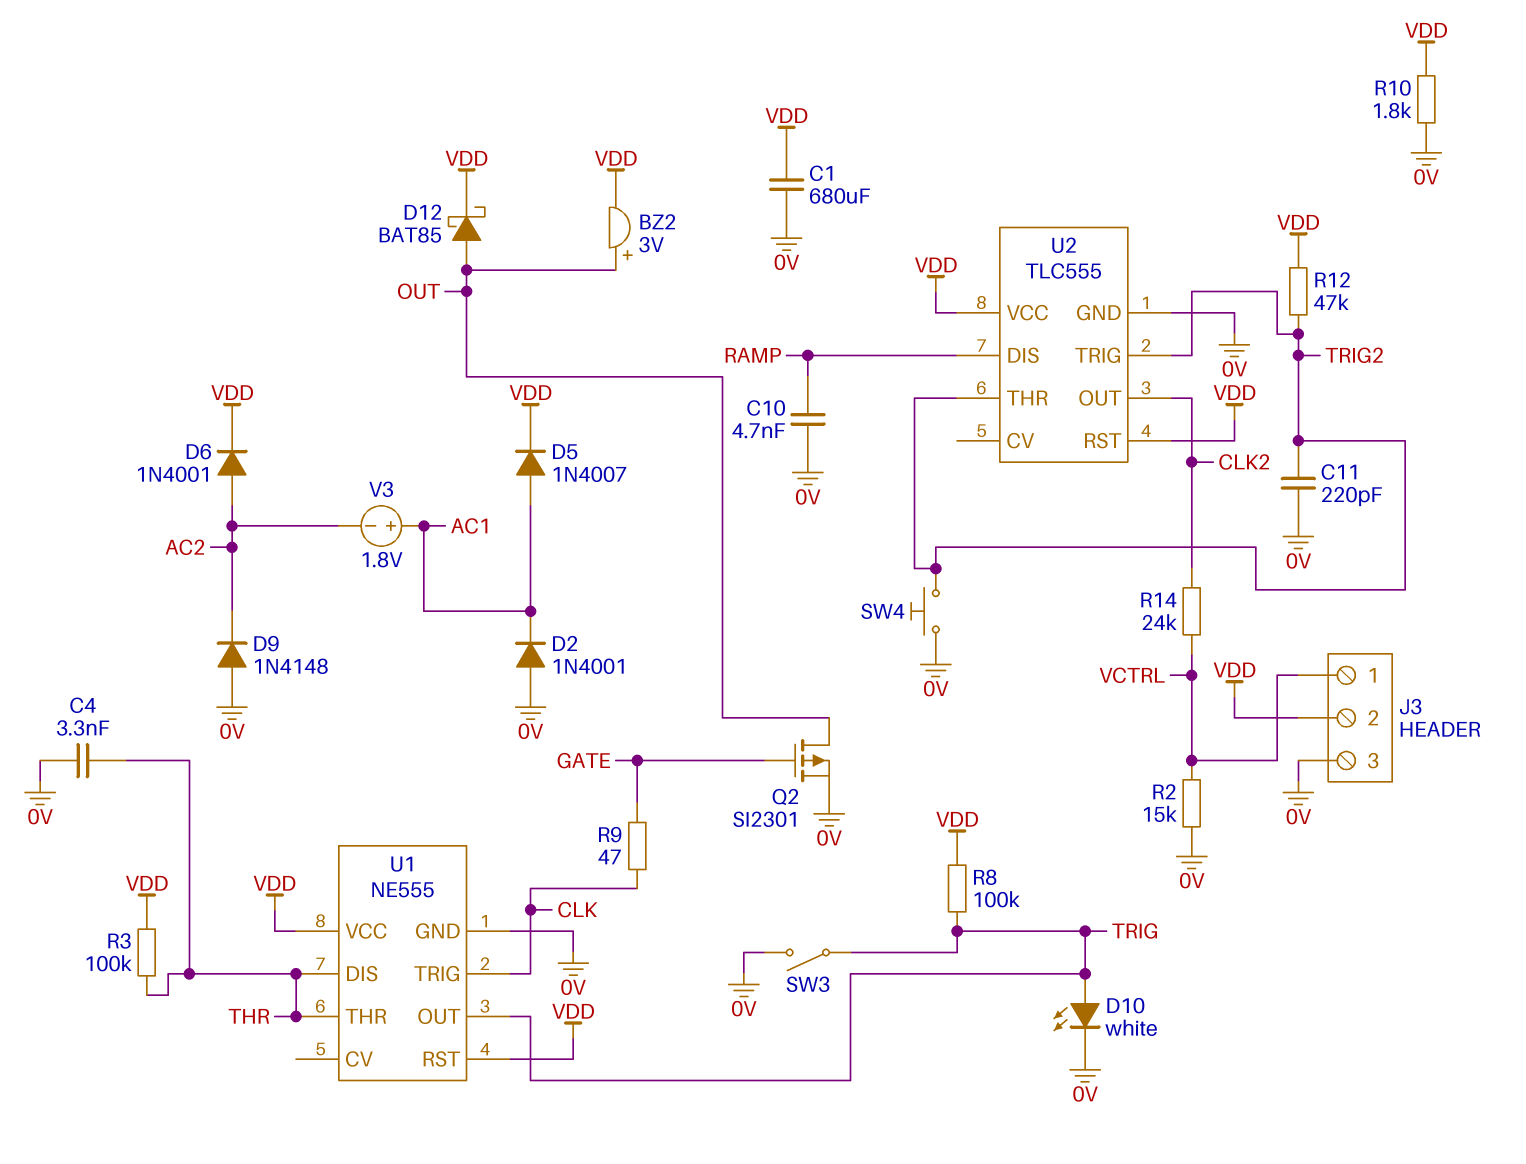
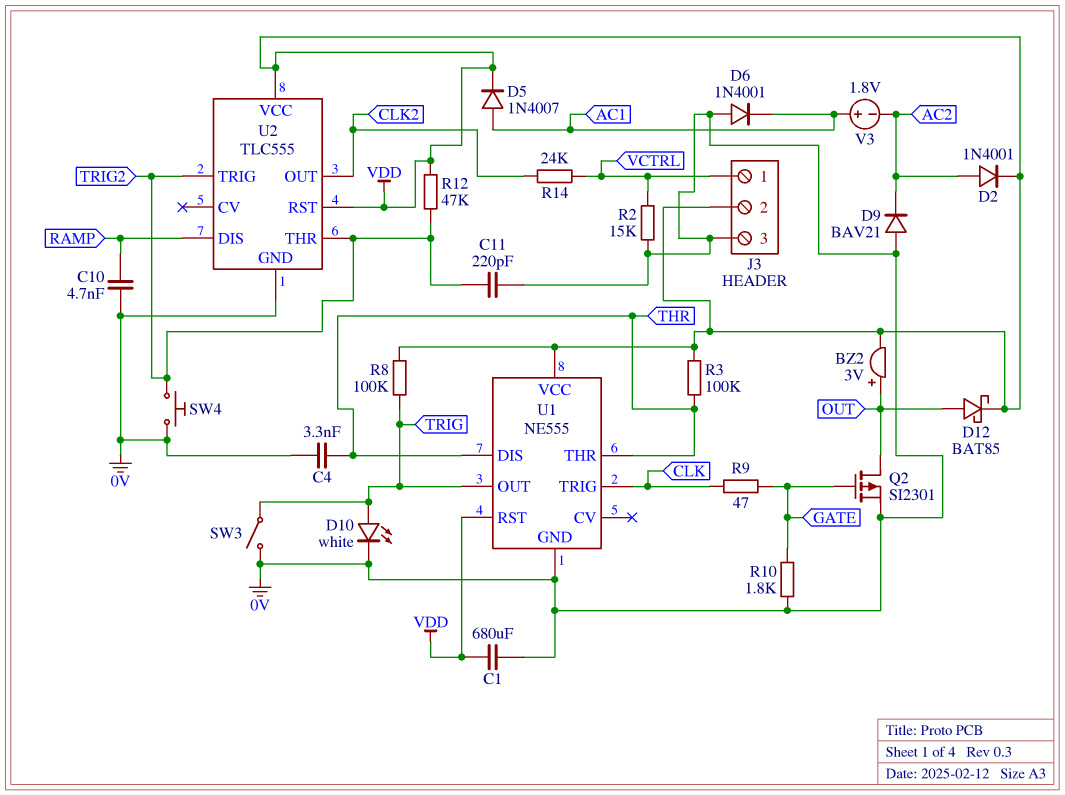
D2: diode 1N4001 (A 0V, K AC1) -> diode 1N4001 (A AC2, K VDD)
D6: diode 1N4001 (A AC2, K VDD) -> diode 1N4001 (A 0V, K AC1)
D9: diode 1N4148 (A 0V, K AC2) -> diode BAV21 (A 0V, K AC2)
R10: 1.8k (0V, VDD) -> 1.8k (0V, GATE)

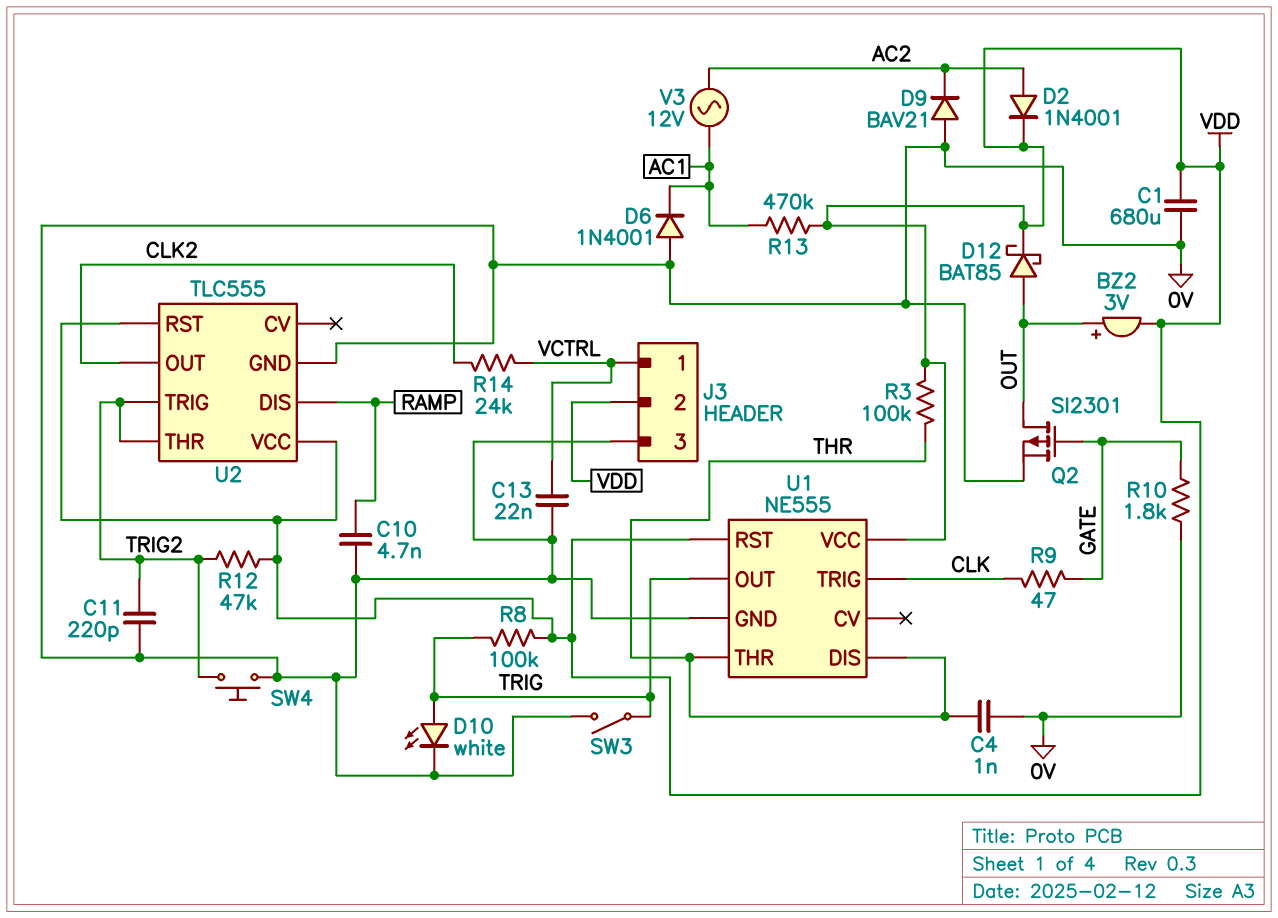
C4: 3.3nF (0V, THR) -> 1nF (0V, THR)
C13: none -> 22nF (0V, VCTRL)
D5: diode 1N4007 (A AC1, K VDD) -> none
R2: 15k (0V, VCTRL) -> none
R13: none -> 470k (AC1, VDD)
V3: 1.8V (plus AC1, minus AC2) -> AC 12V (AC1, AC2)

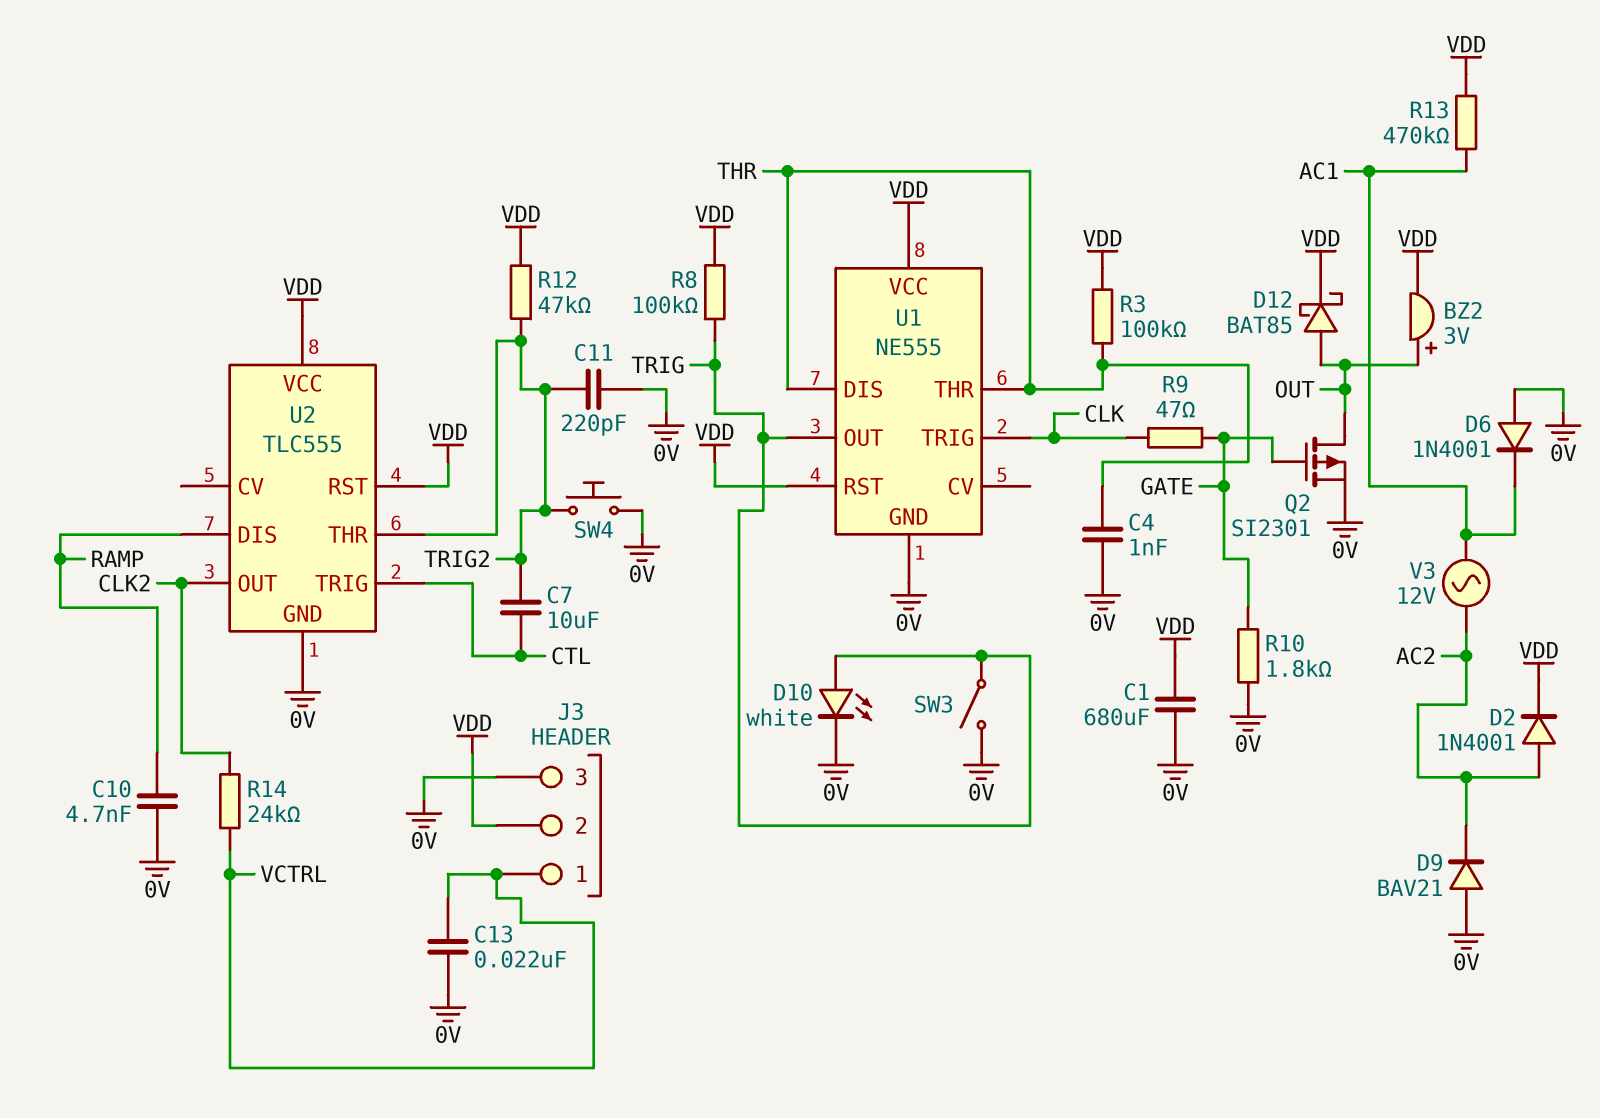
C7: none -> 10uF (CTL, TRIG2)
U2 pin TRIG: TRIG2 -> CTL

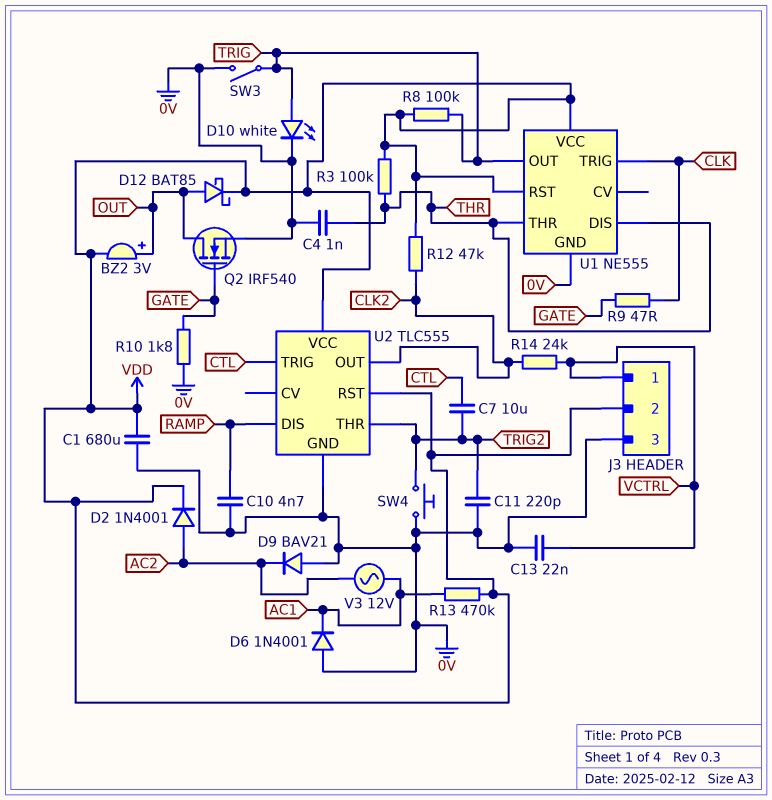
Q2: PMOS SI2301 (G GATE, D OUT, S 0V) -> NMOS IRF540 (G GATE, D OUT, S 0V)
R12: 47k (TRIG2, VDD) -> 47k (CLK2, VDD)

